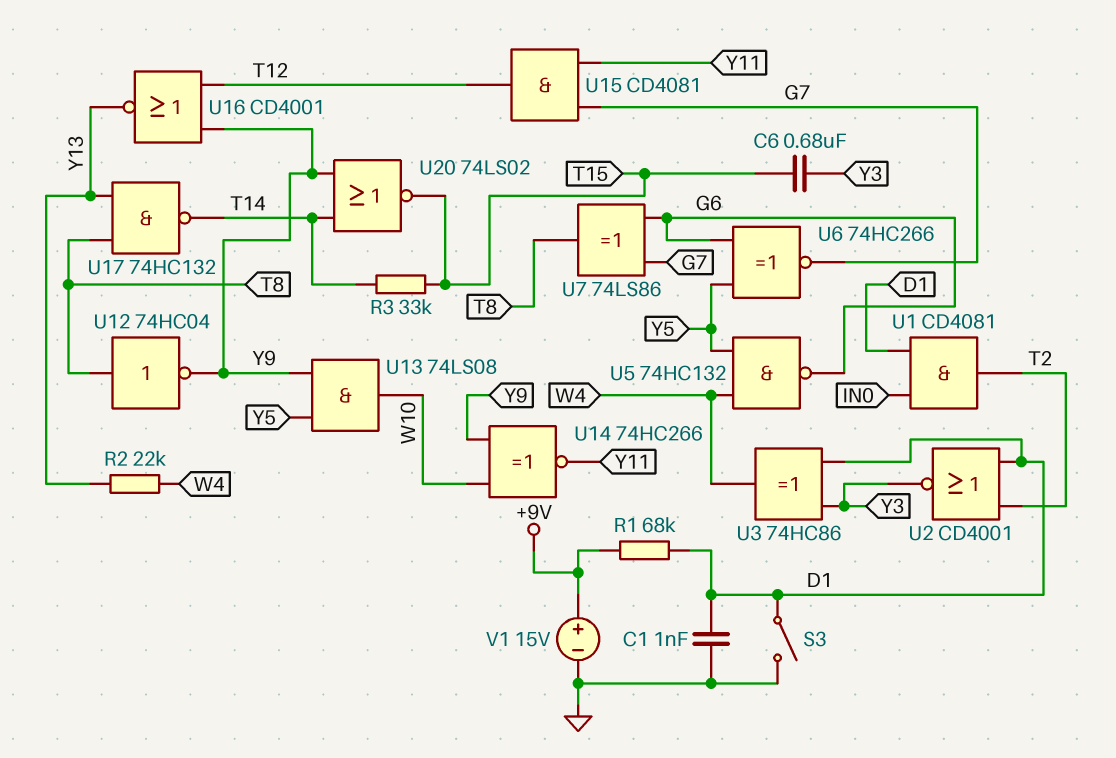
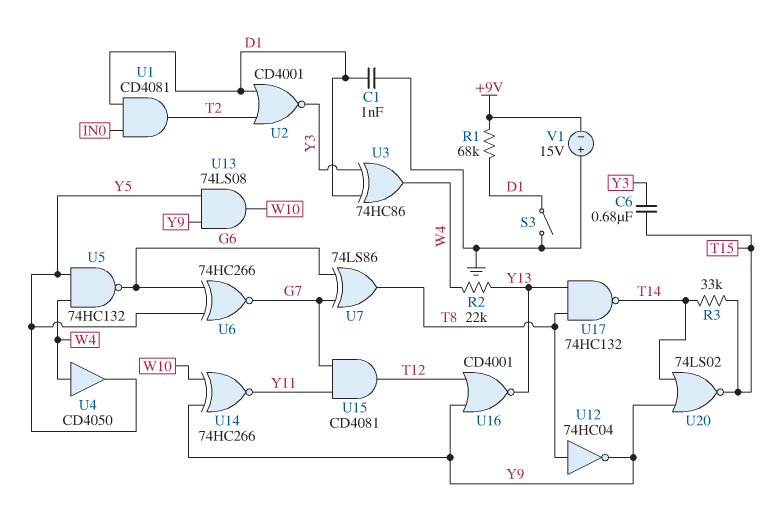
U4: none -> buffer CD4050 (in W4, out Y5)
V1: 15V (plus +9V, minus GND) -> 15V (plus GND, minus +9V)

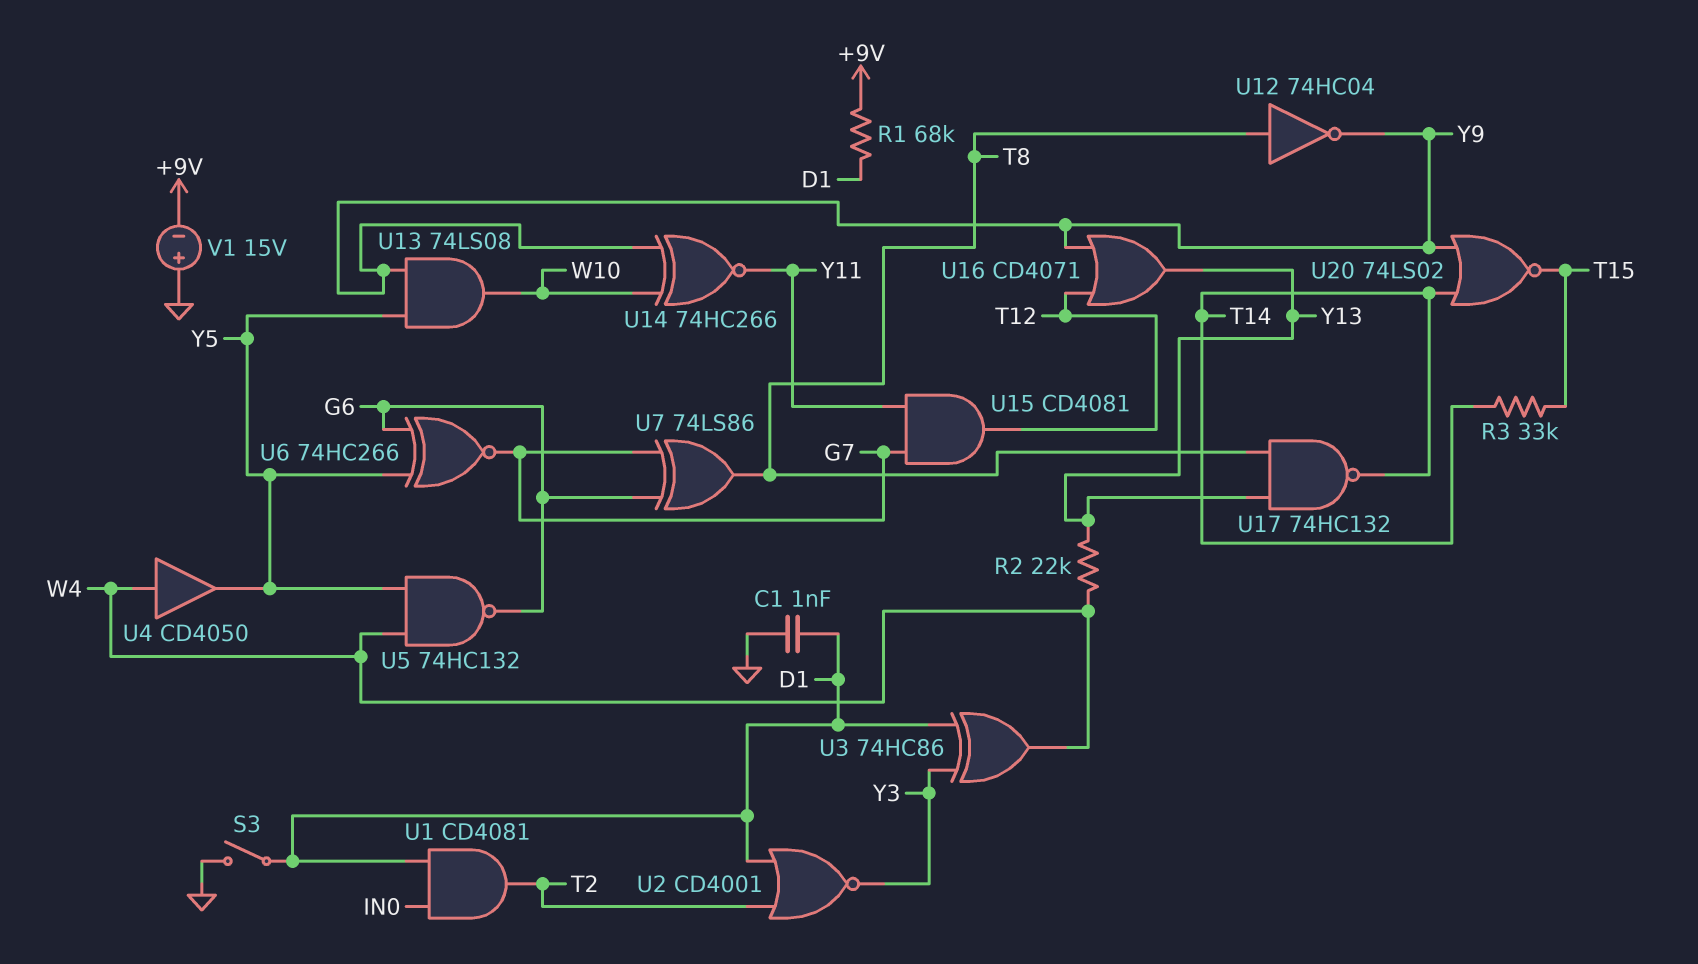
C6: 680nF (T15, Y3) -> none
U16: NOR CD4001 (in T12, in Y9, out Y13) -> OR CD4071 (in T12, in Y9, out Y13)

